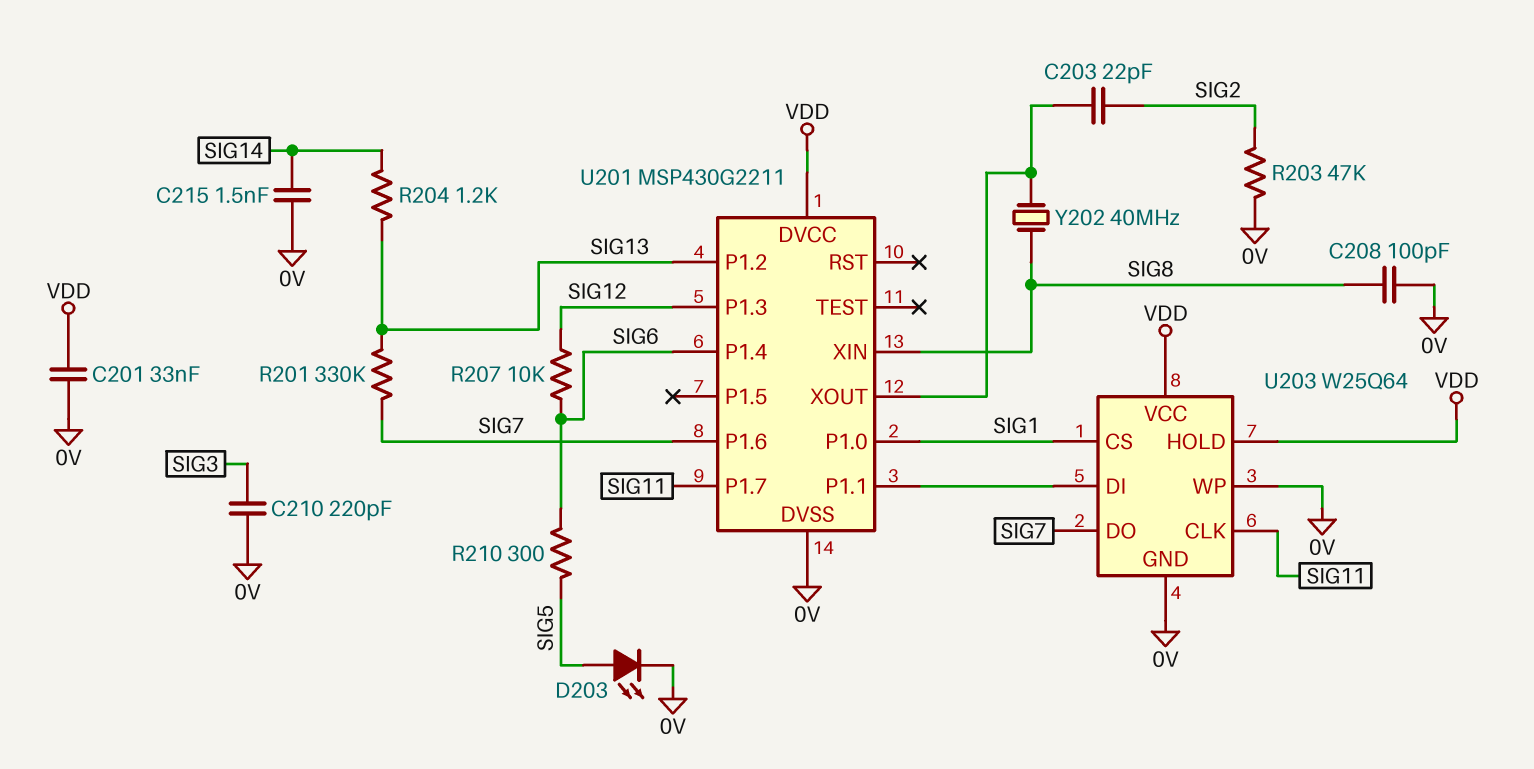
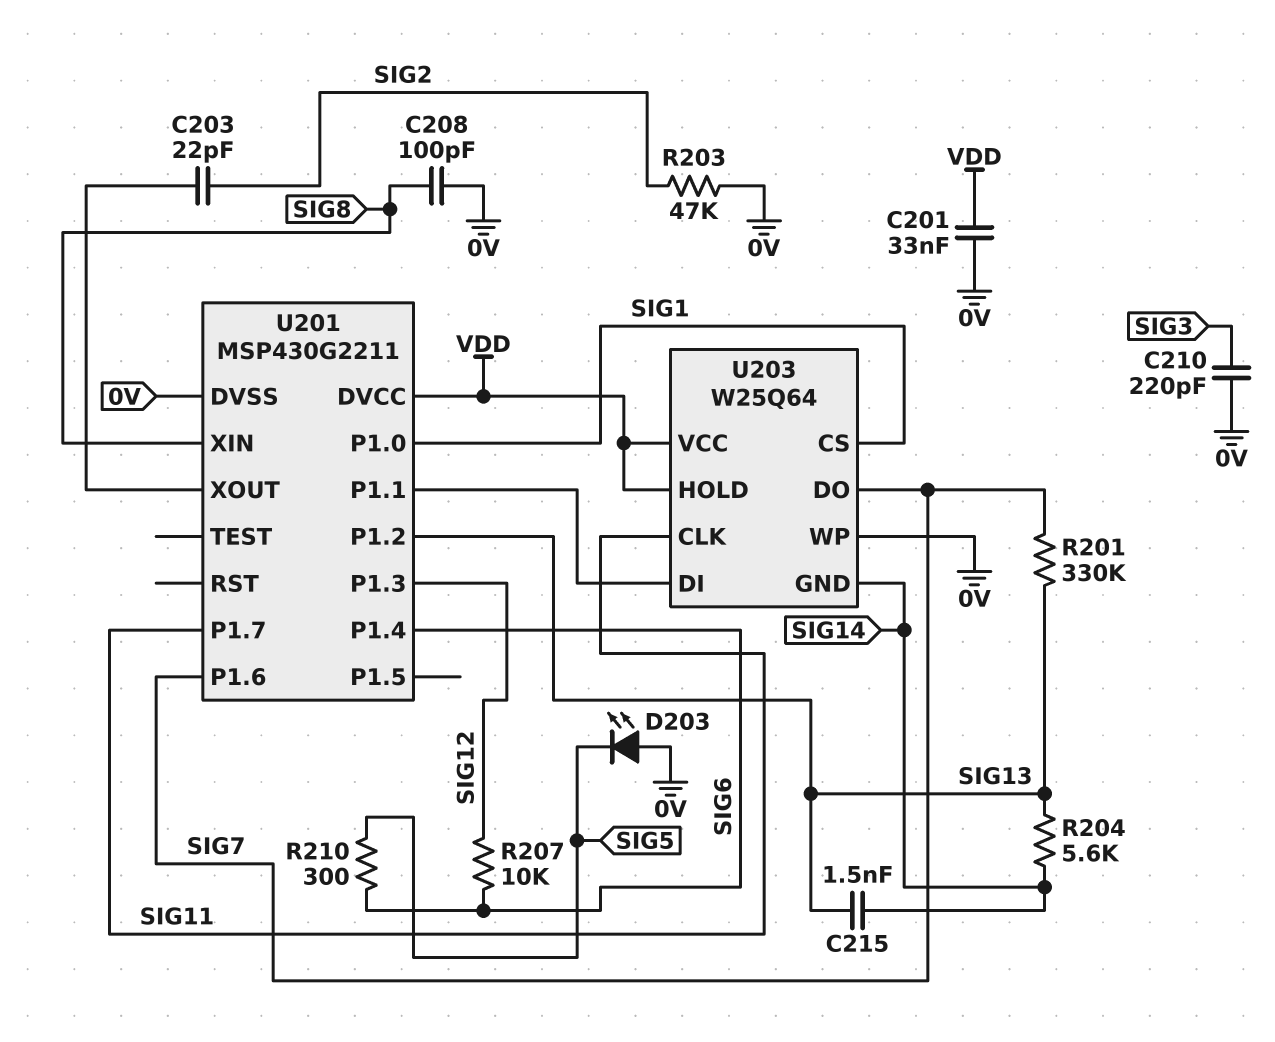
C215: 1.5nF (0V, SIG14) -> 1.5nF (SIG13, SIG14)
D203: LED (A SIG5, K 0V) -> LED (A 0V, K SIG5)
R204: 1.2k (SIG13, SIG14) -> 5.6k (SIG13, SIG14)
U203 pin GND: 0V -> SIG14
Y202: 40MHz (SIG8, U201/XOUT) -> none

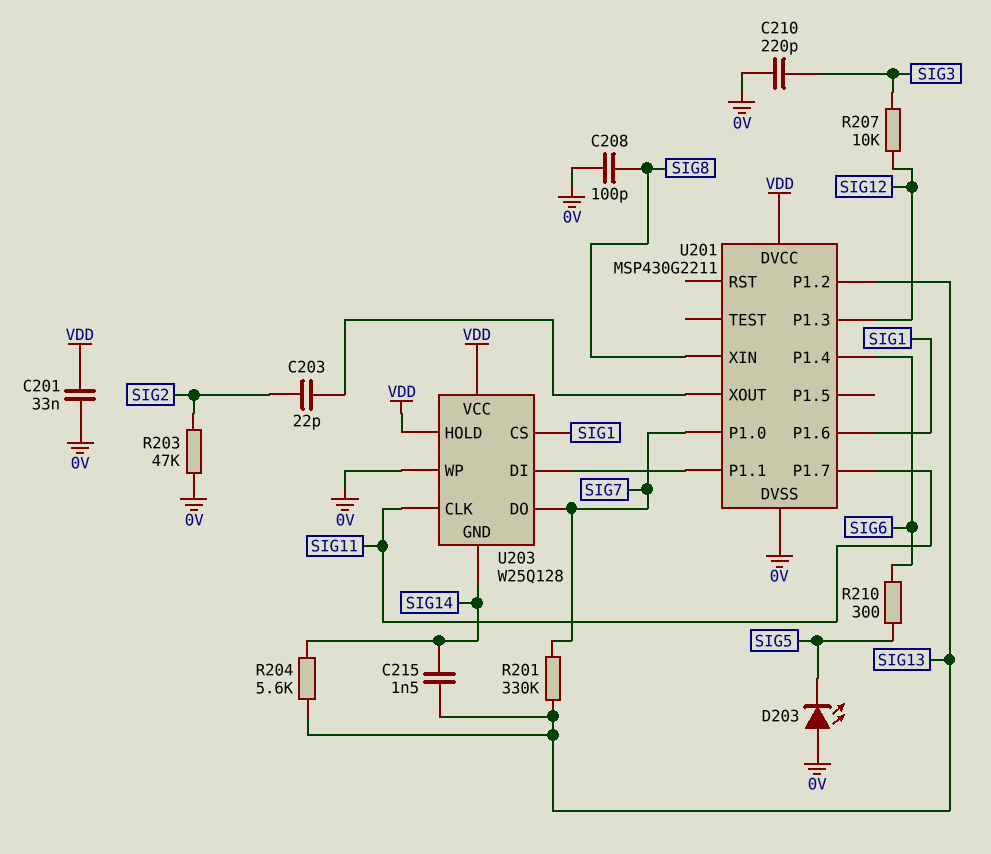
R207: 10k (SIG6, SIG12) -> 10k (SIG3, SIG12)
U201 pin P1.0: SIG1 -> SIG7
U201 pin P1.6: SIG7 -> SIG1
U203: W25Q64 -> W25Q128

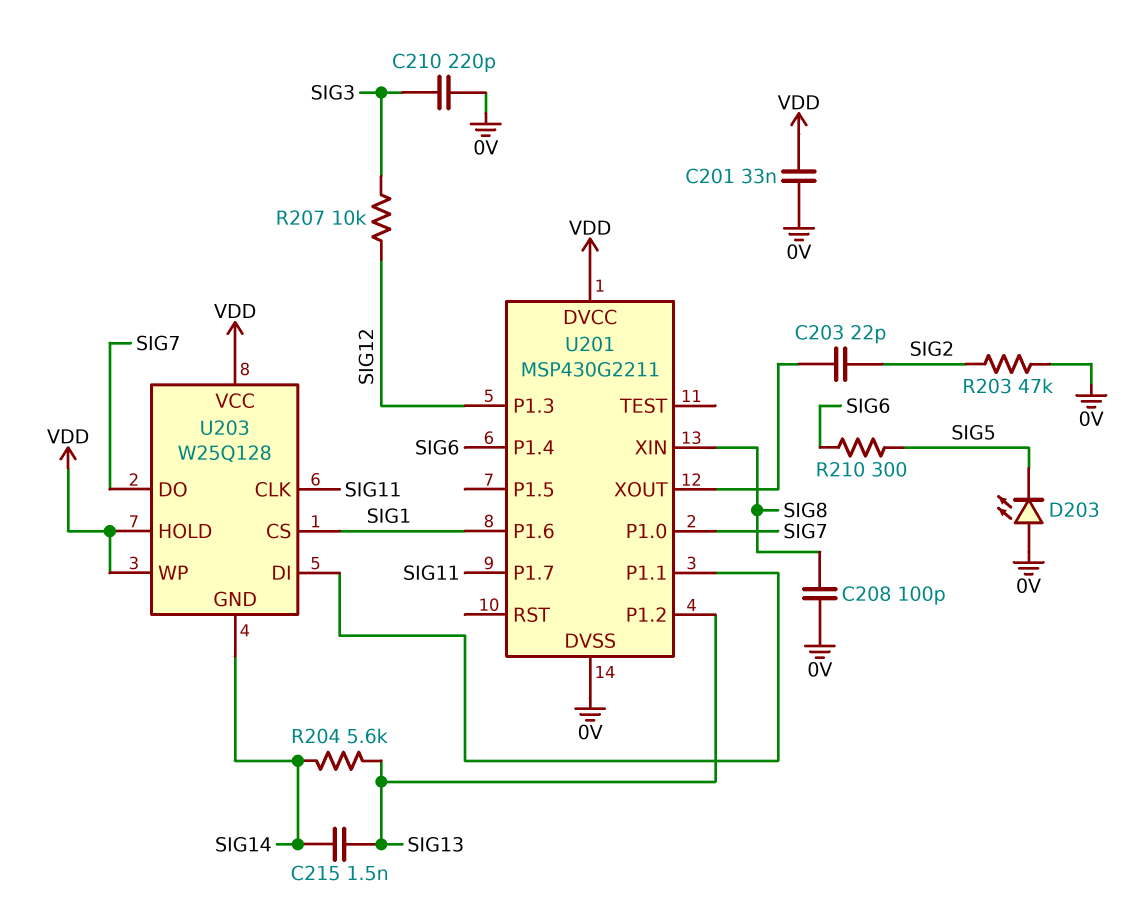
R201: 330k (SIG7, SIG13) -> none
U203 pin WP: 0V -> VDD

